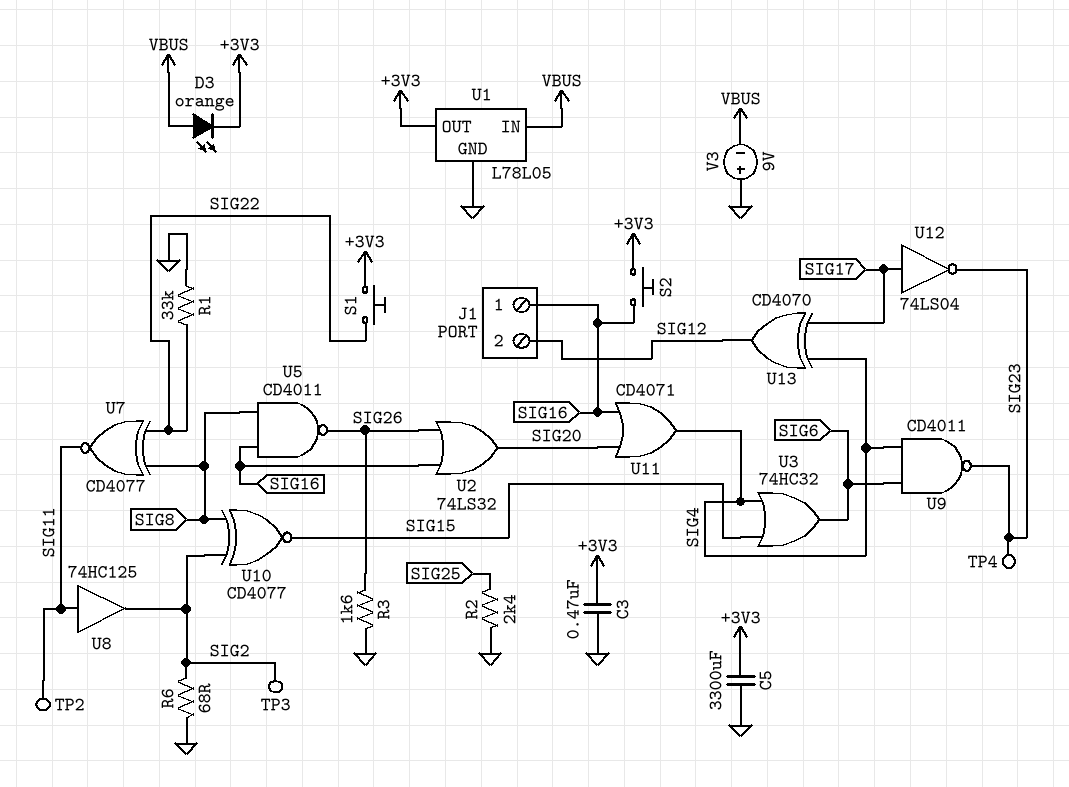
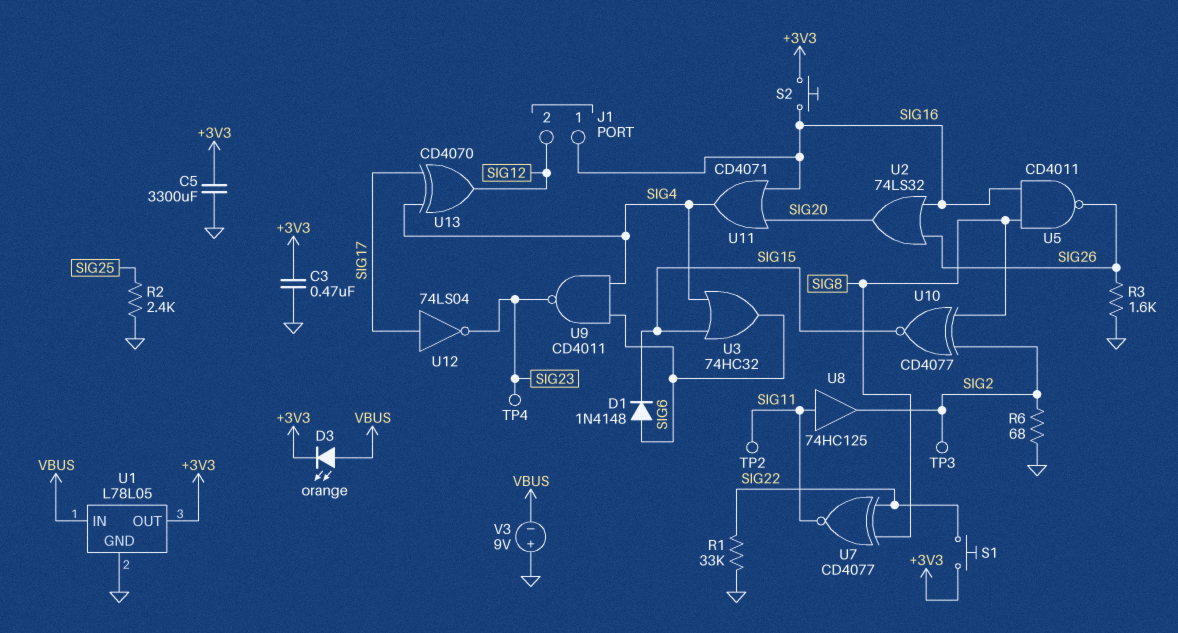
D1: none -> diode 1N4148 (A SIG6, K SIG15)

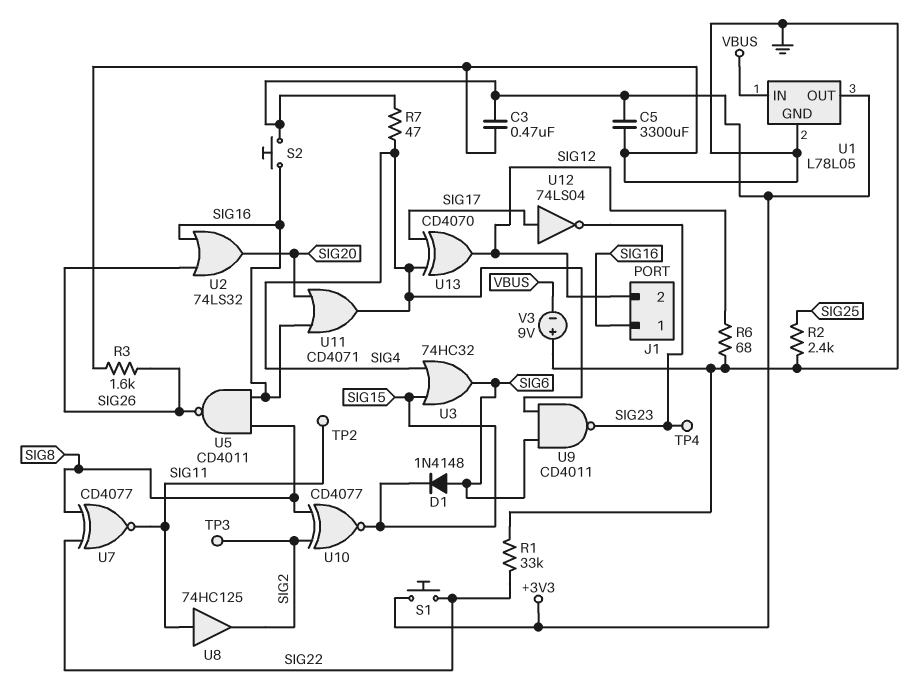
D3: LED orange (A VBUS, K +3V3) -> none
R6: 68 (GND, SIG2) -> 68 (GND, SIG12)
R7: none -> 47 (+3V3, SIG4)

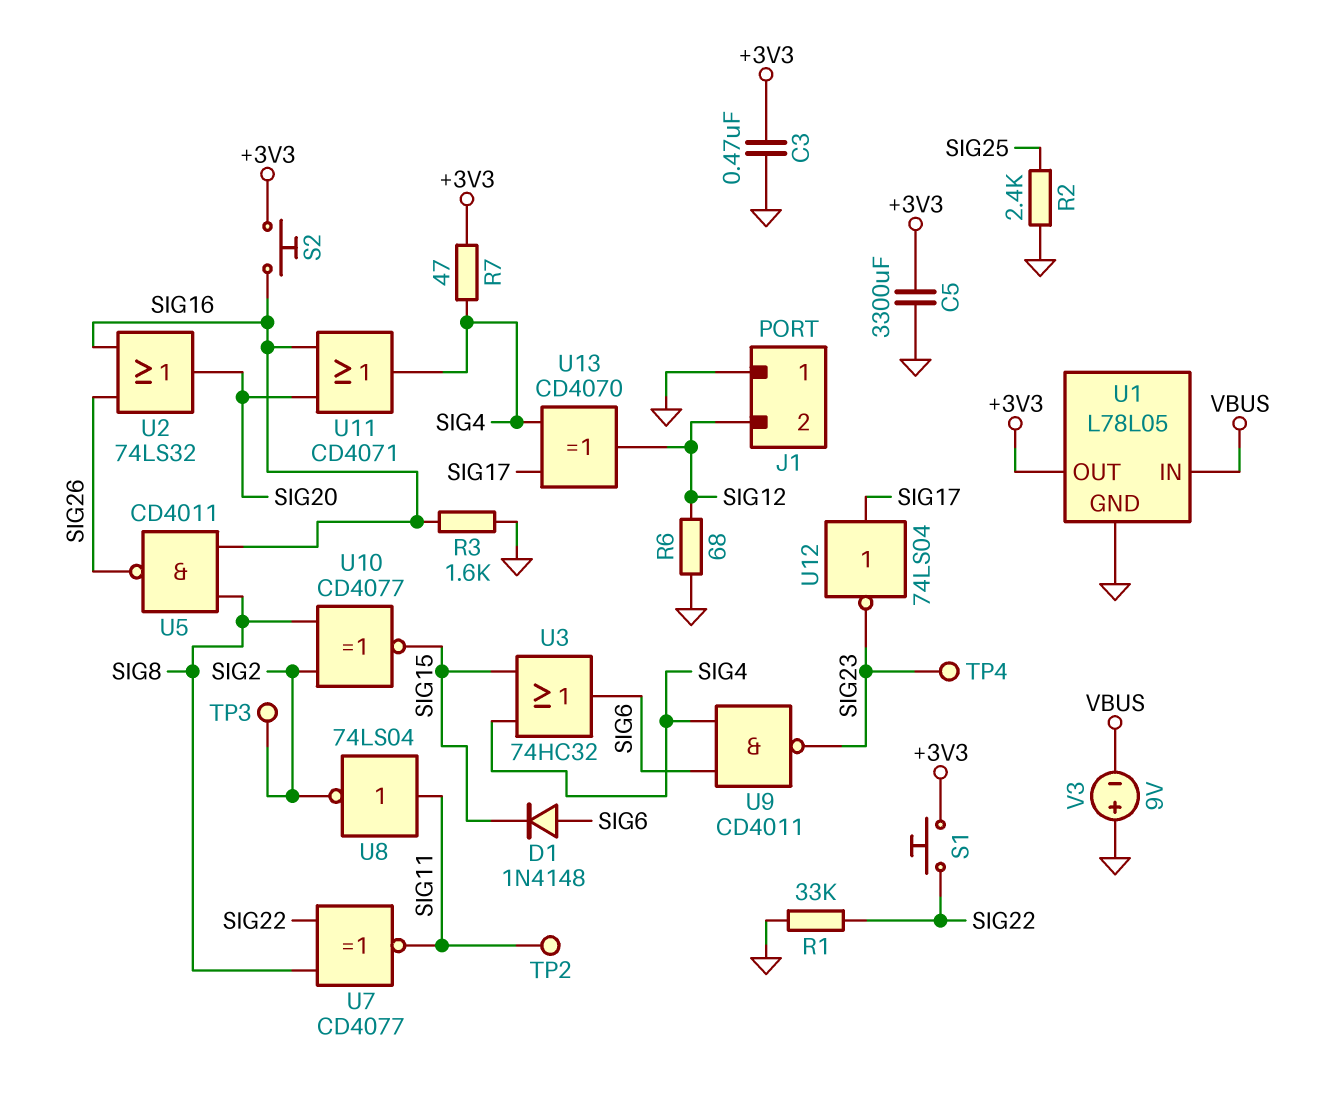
J1 pin 1: SIG16 -> GND
R3: 1.6k (GND, SIG26) -> 1.6k (GND, SIG16)
U8: buffer 74HC125 (in SIG11, out SIG2) -> NOT 74LS04 (in SIG11, out SIG2)

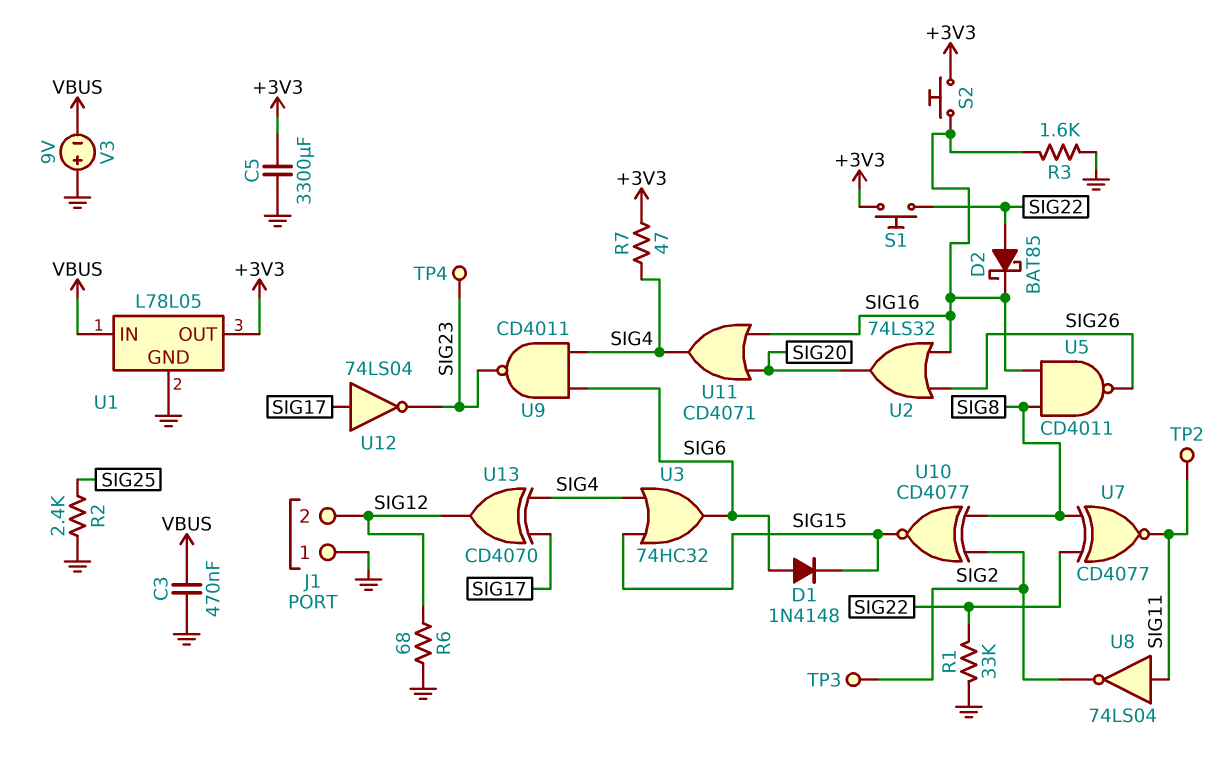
C3: 470nF (+3V3, GND) -> 470nF (GND, VBUS)
D2: none -> schottky BAT85 (A SIG22, K SIG16)

